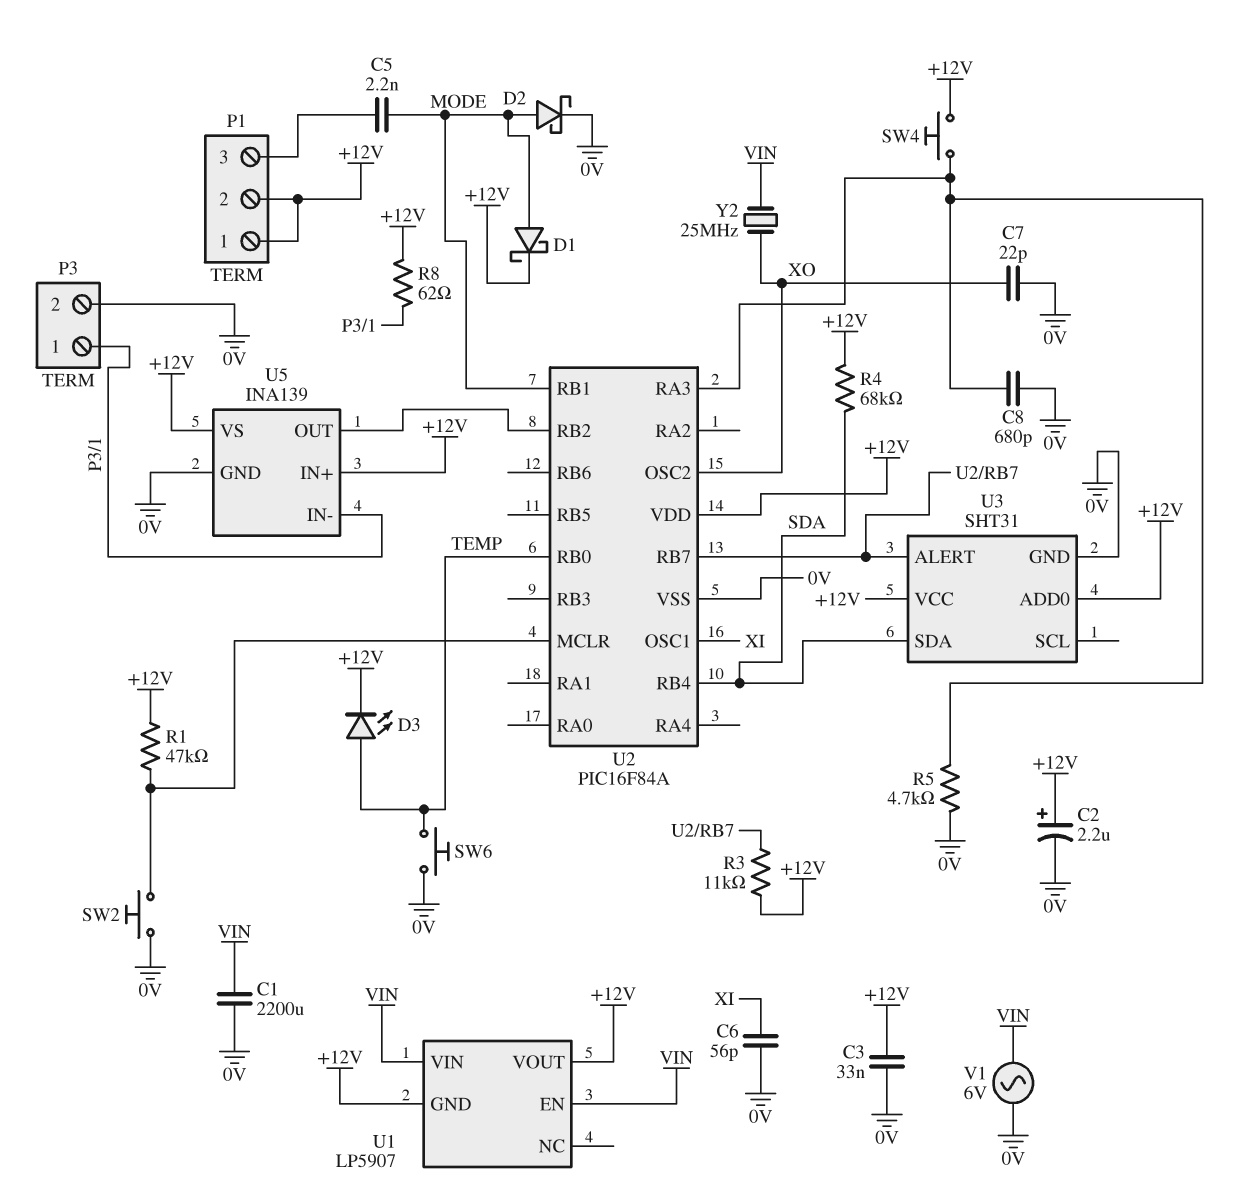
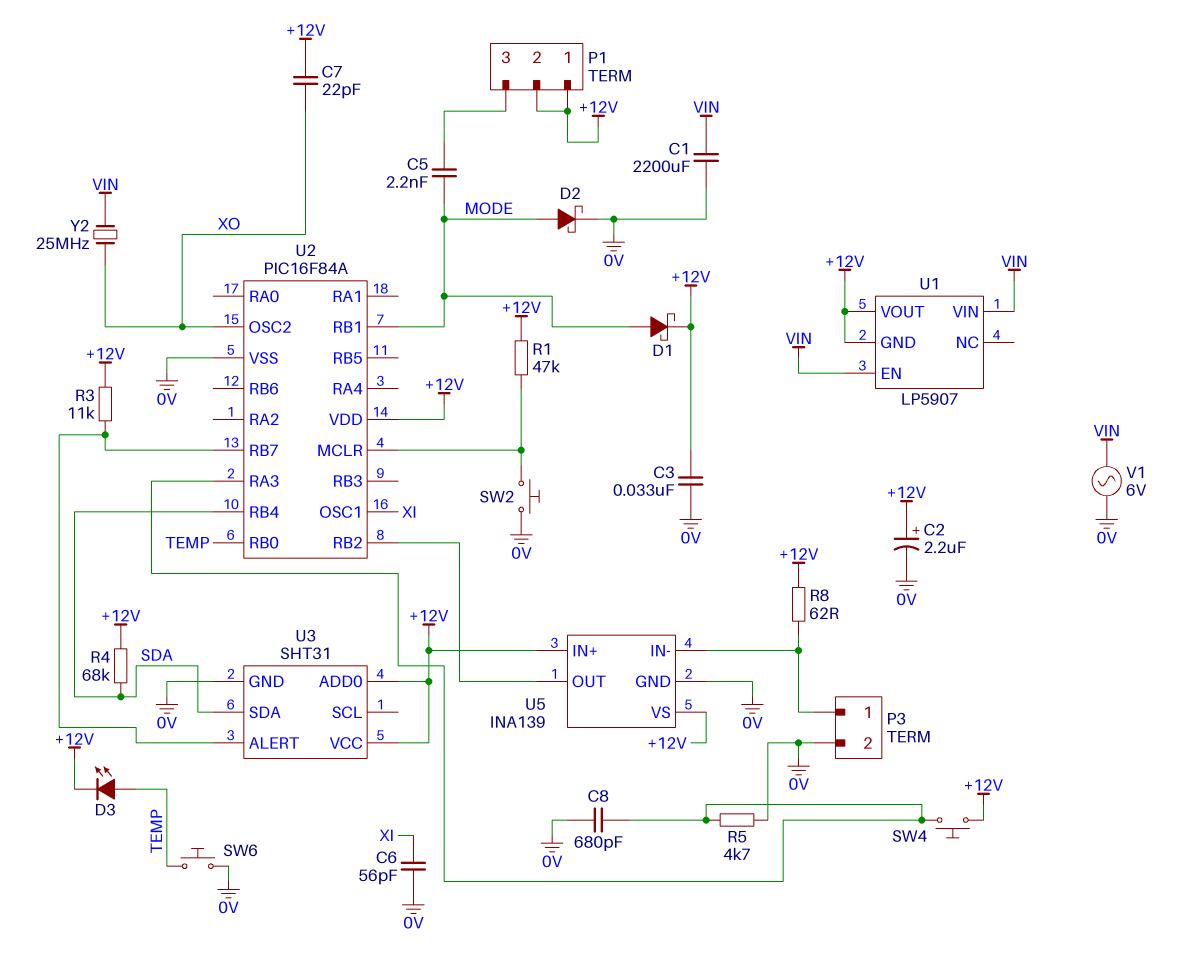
C7: 22pF (0V, XO) -> 22pF (+12V, XO)

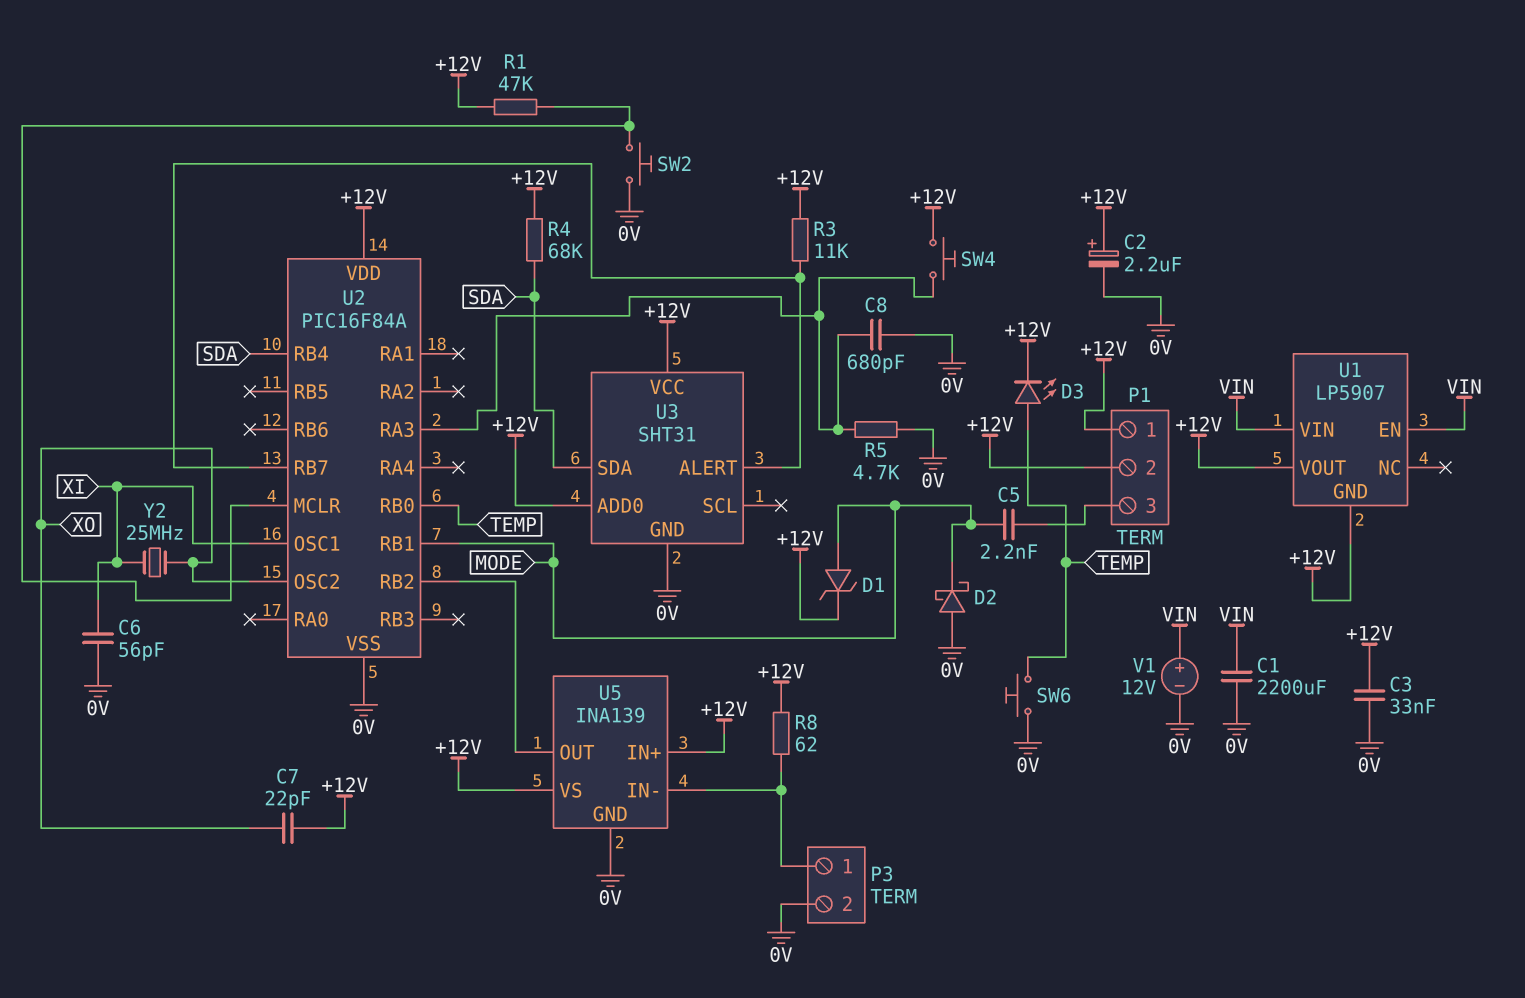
D1: schottky (A MODE, K +12V) -> zener (A MODE, K +12V)
D2: schottky (A MODE, K 0V) -> schottky (A 0V, K MODE)
V1: AC 6V (0V, VIN) -> 12V (plus VIN, minus 0V)
Y2: 25MHz (VIN, XO) -> 25MHz (XI, XO)

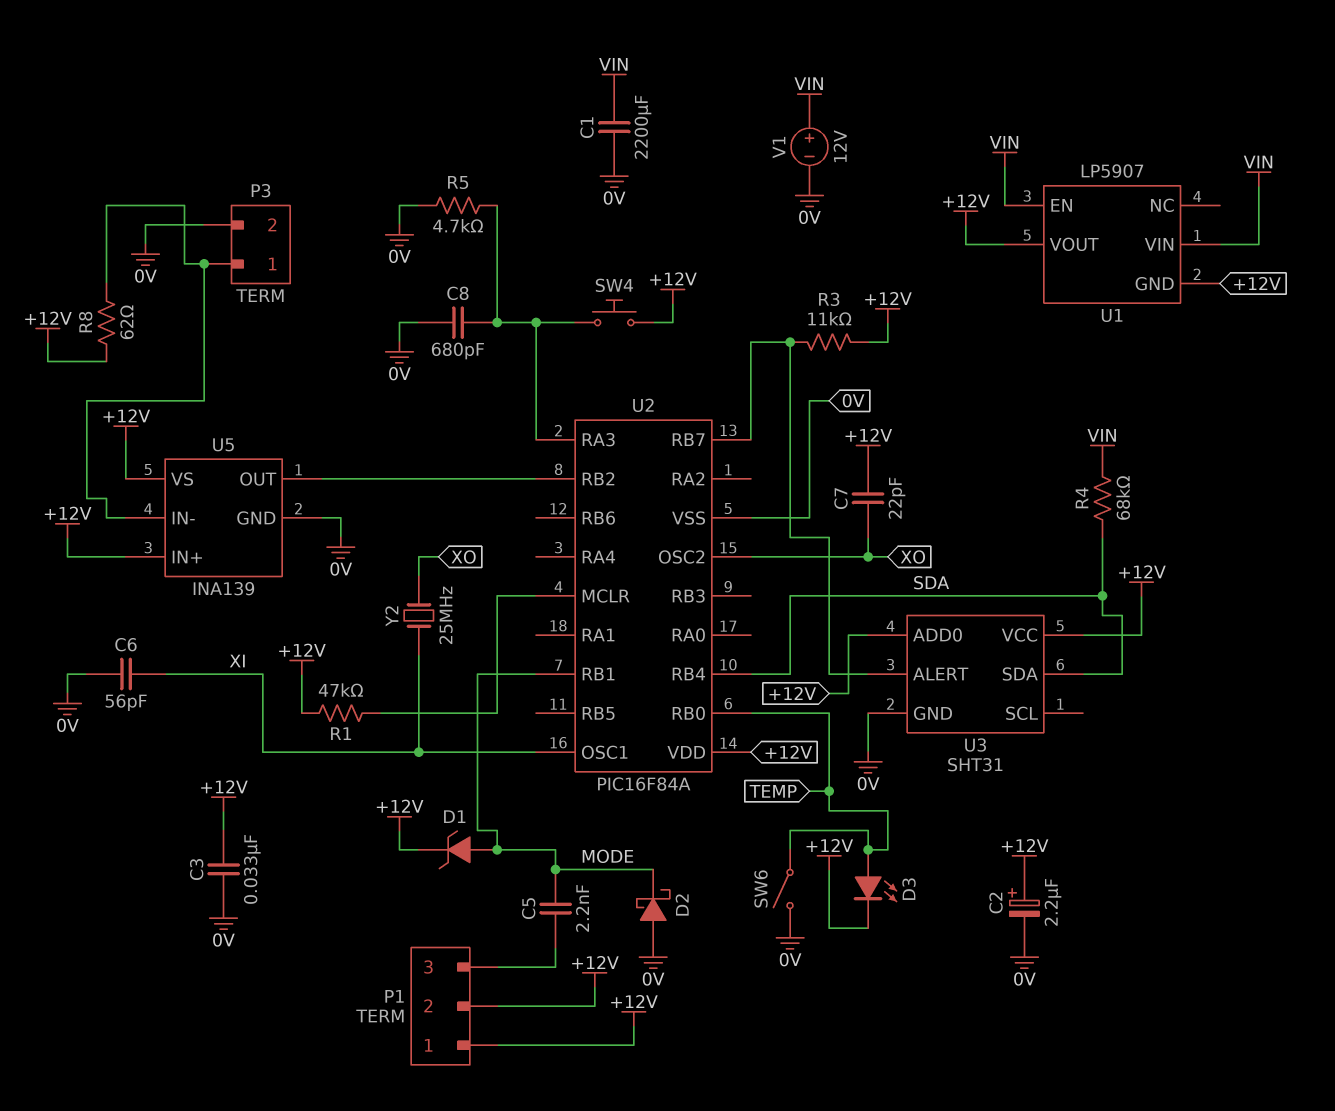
R4: 68k (+12V, SDA) -> 68k (SDA, VIN)
SW2: button (0V, U2/MCLR) -> none
SW6: button (0V, TEMP) -> switch (0V, TEMP)

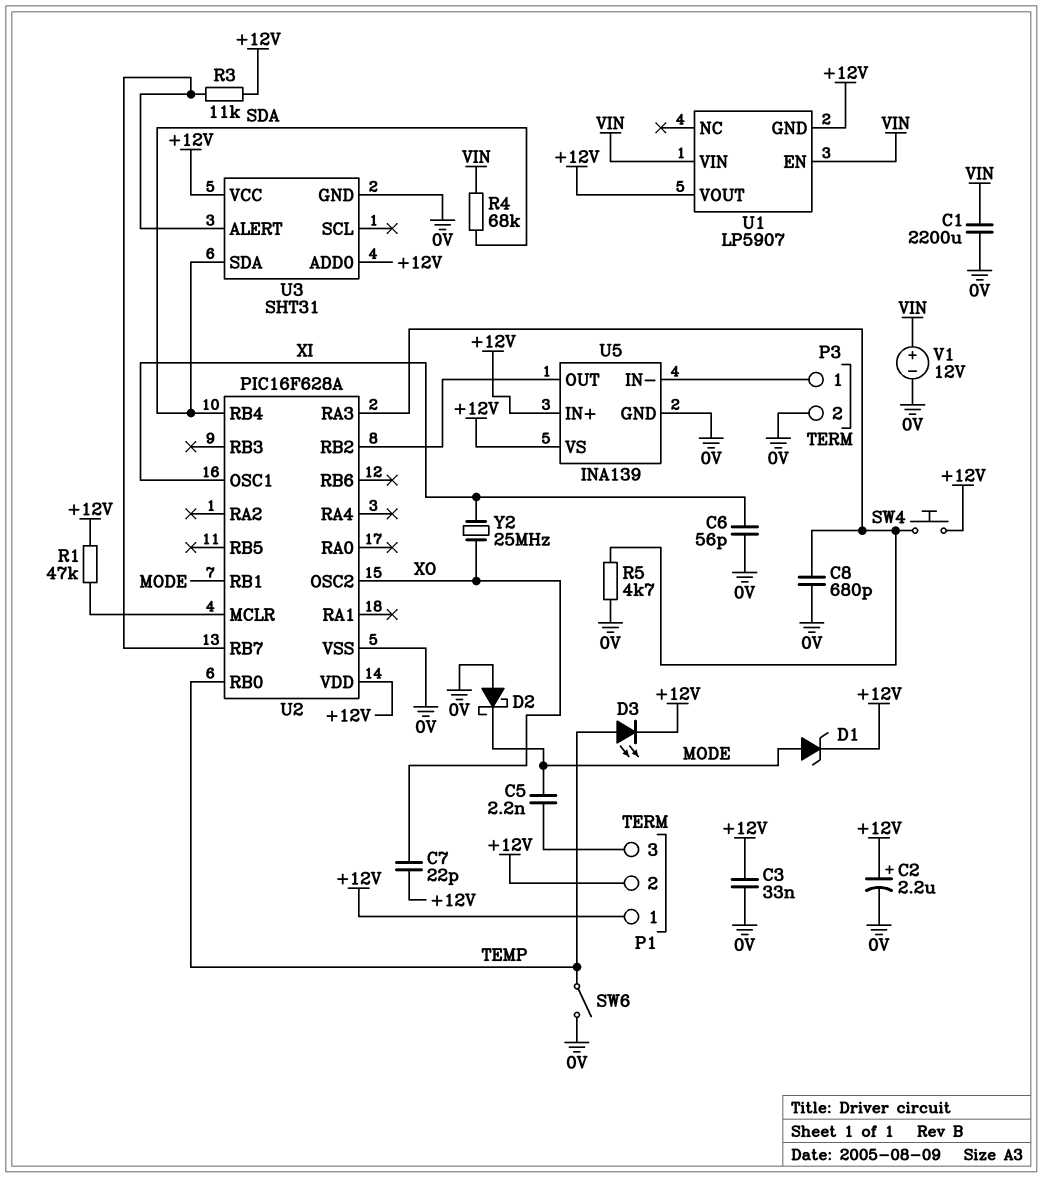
R8: 62 (+12V, P3/1) -> none
U2: PIC16F84A -> PIC16F628A

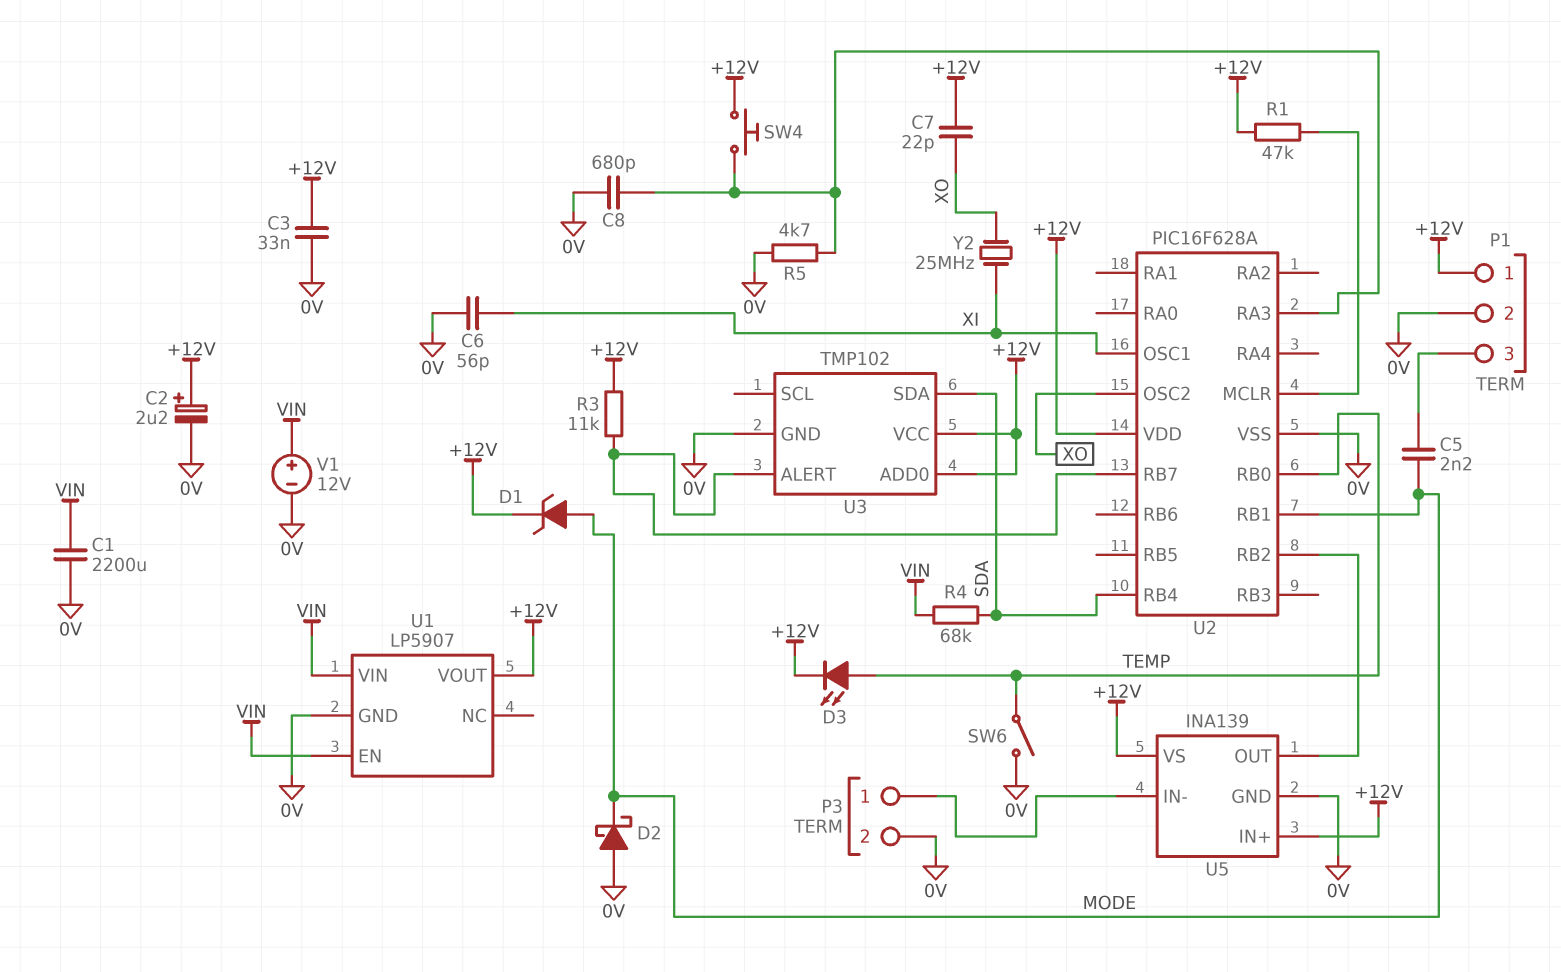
P1 pin 2: +12V -> 0V
U1 pin GND: +12V -> 0V
U3: SHT31 -> TMP102

